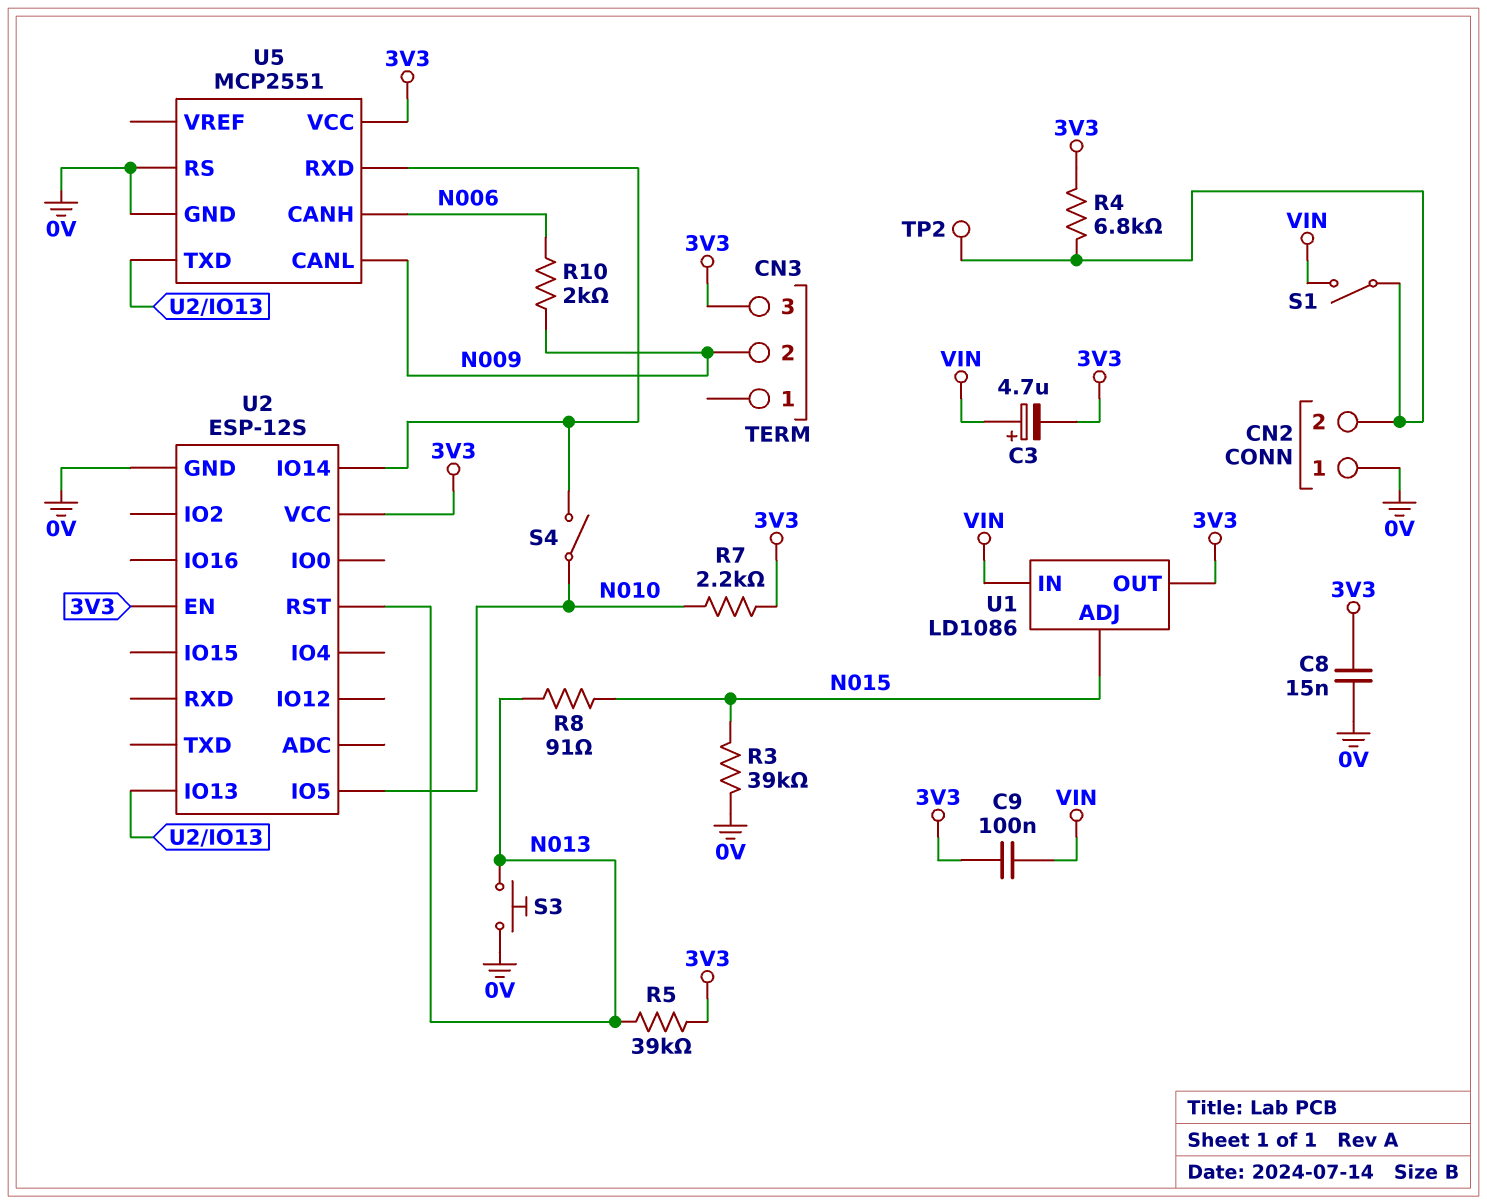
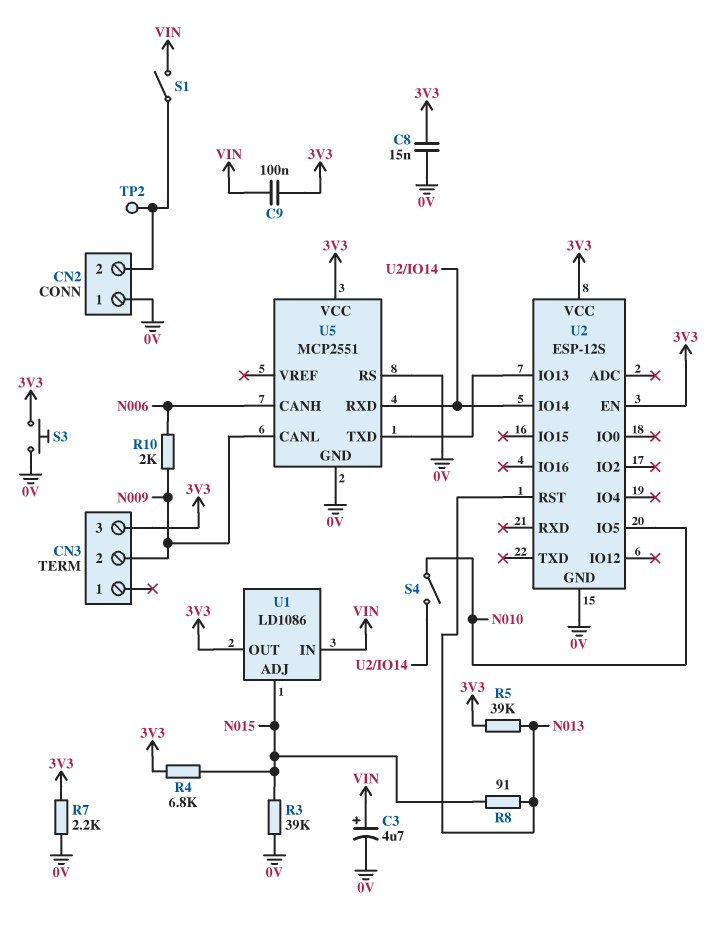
C3: 4.7uF (plus VIN, minus 3V3) -> 4.7uF (plus VIN, minus 0V)
R4: 6.8k (3V3, CN2/2) -> 6.8k (3V3, N015)
R7: 2.2k (3V3, N010) -> 2.2k (0V, 3V3)
S3: button (0V, N013) -> button (0V, 3V3)

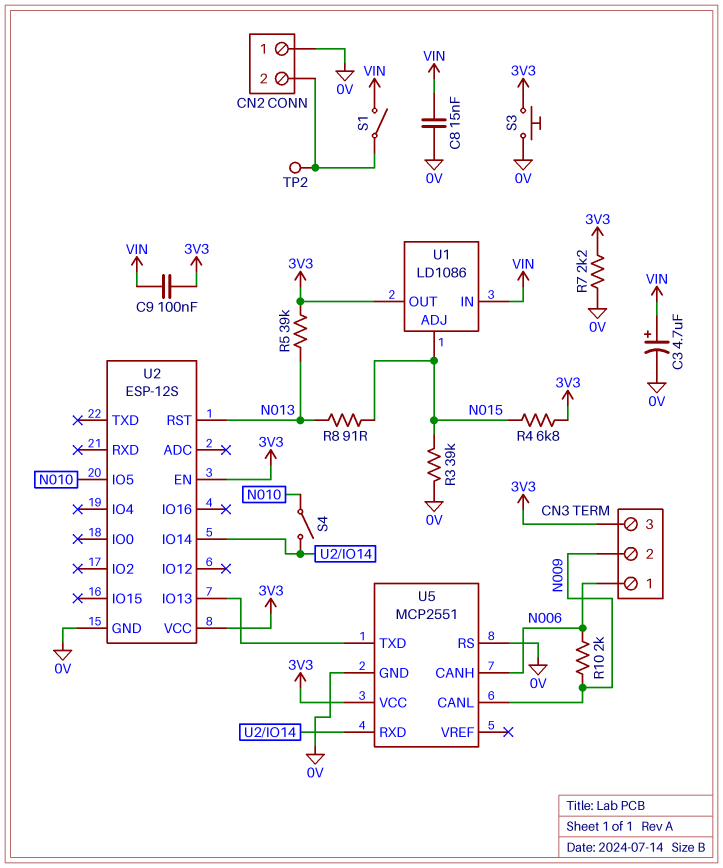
C8: 15nF (0V, 3V3) -> 15nF (0V, VIN)
CN3 pin 1: none -> N006

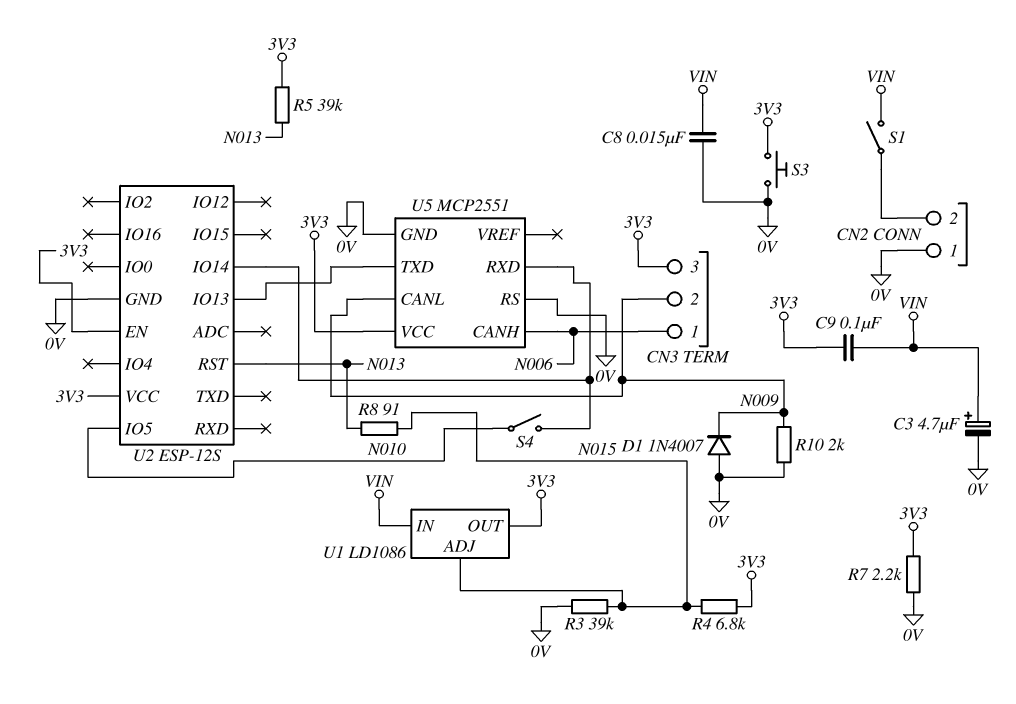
D1: none -> diode 1N4007 (A 0V, K N009)
R10: 2k (N006, N009) -> 2k (0V, N009)
TP2: test point (CN2/2) -> none

